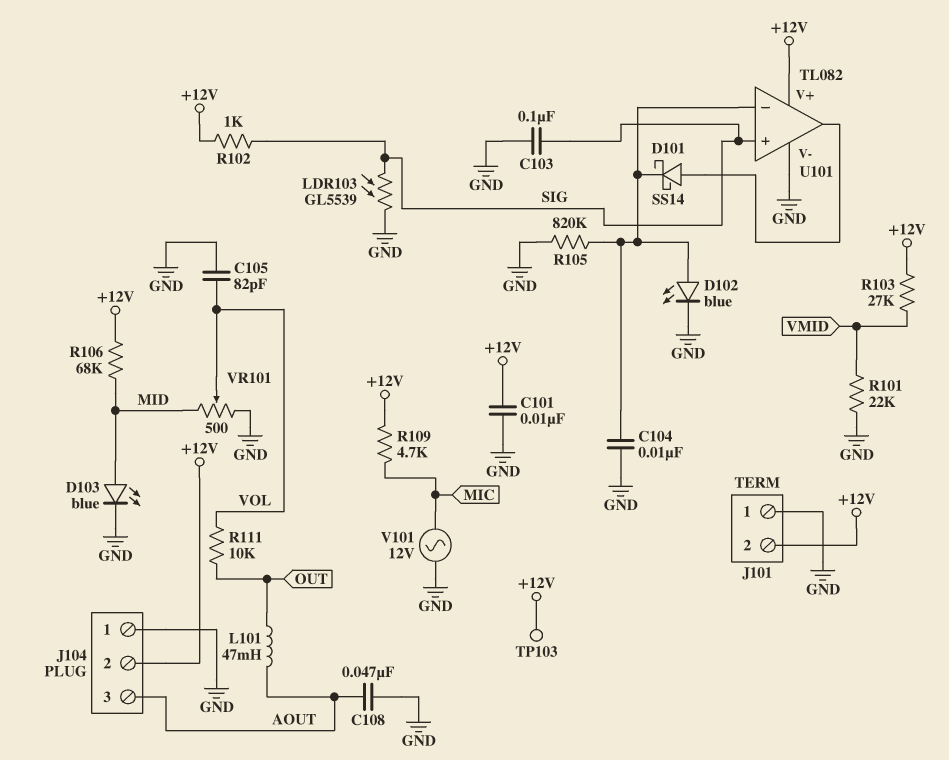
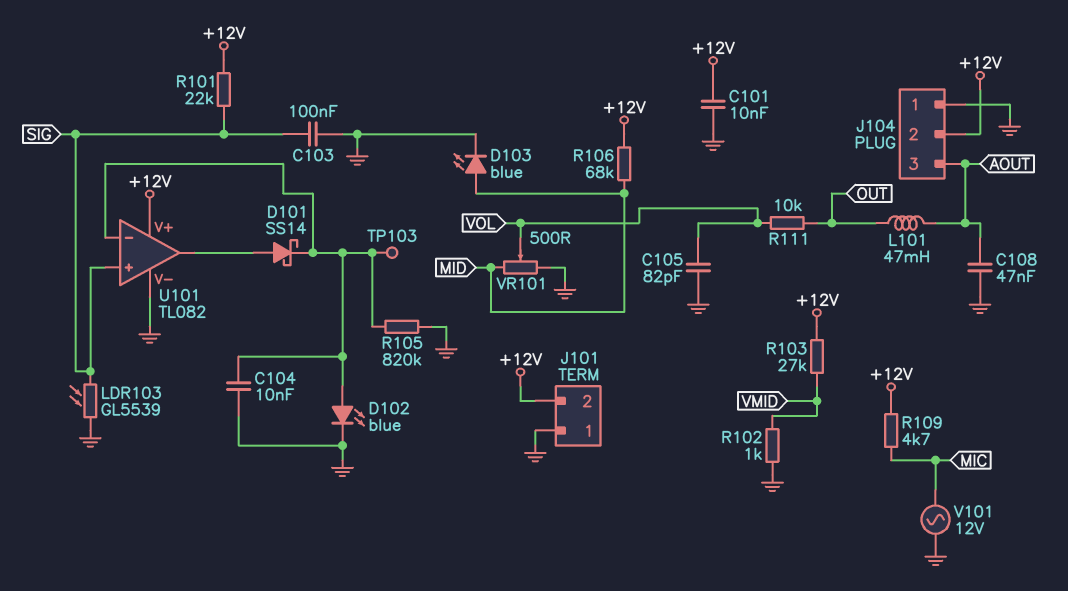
R101: 22k (GND, VMID) -> 22k (+12V, SIG)
R102: 1k (+12V, SIG) -> 1k (GND, VMID)
TP103: test point (+12V) -> test point (U101/in-)

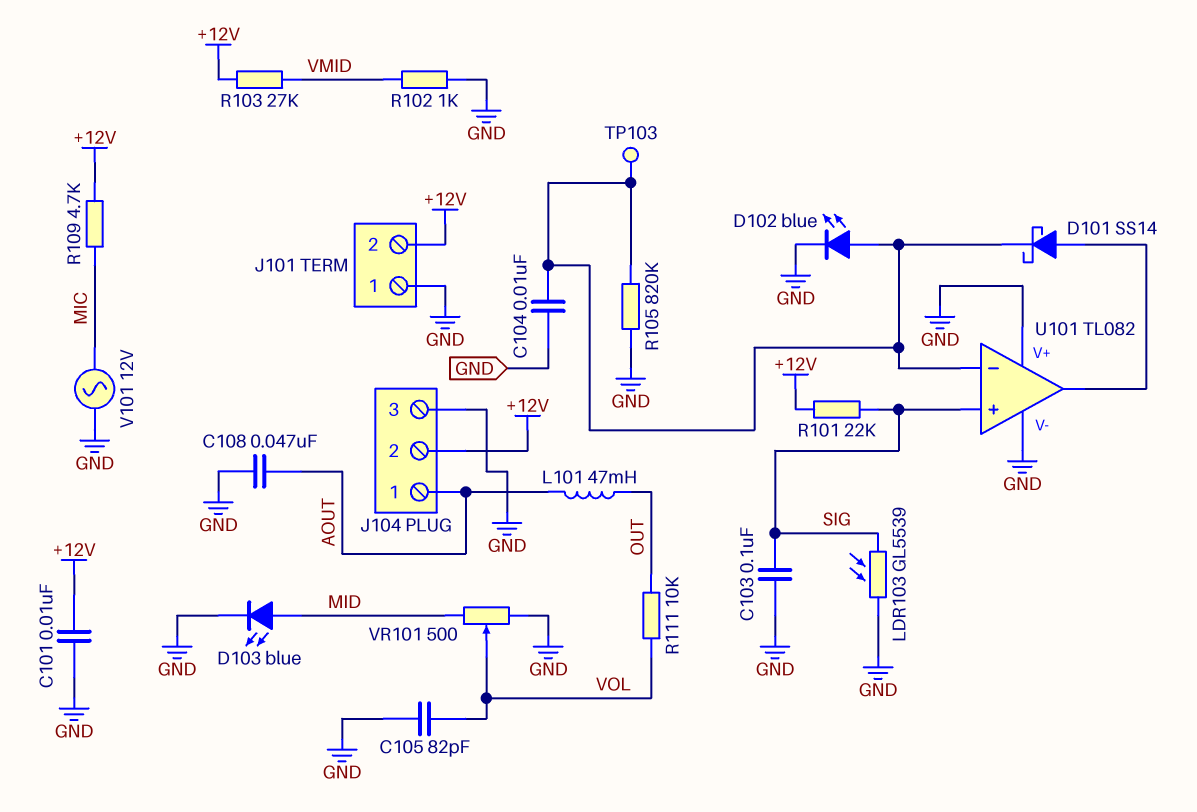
J104 pin 1: GND -> AOUT
J104 pin 3: AOUT -> GND
R106: 68k (+12V, MID) -> none
U101 pin V+: +12V -> GND

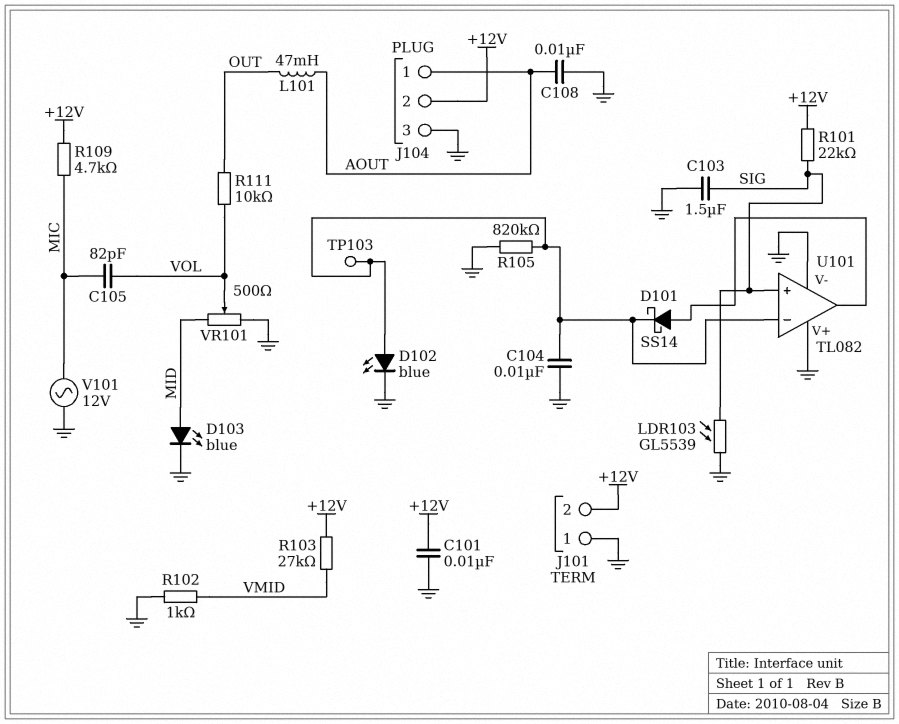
C103: 100nF (GND, SIG) -> 1.5uF (GND, SIG)
C105: 82pF (GND, VOL) -> 82pF (MIC, VOL)
C108: 47nF (AOUT, GND) -> 10nF (AOUT, GND)

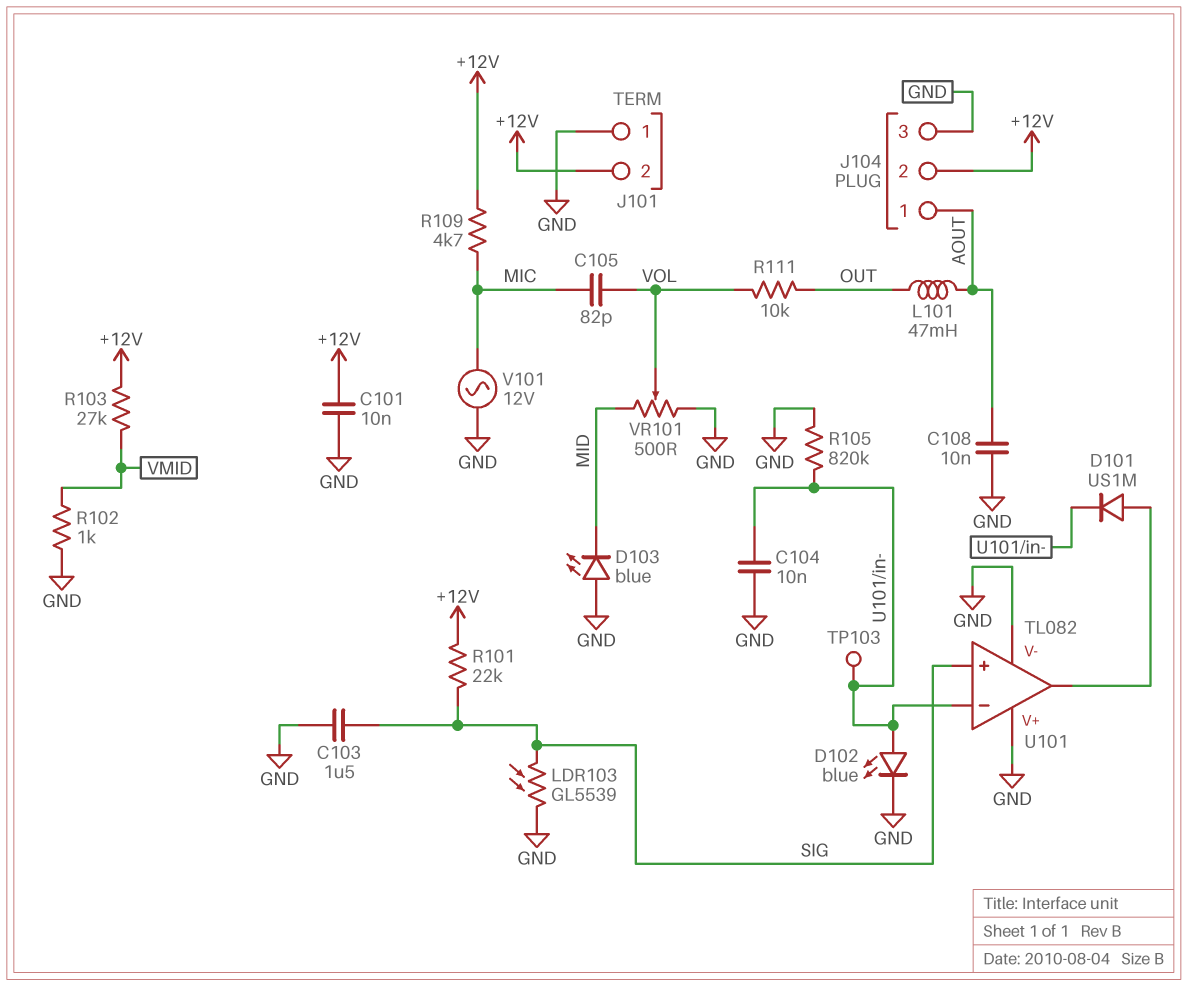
D101: schottky SS14 (A U101/out, K U101/in-) -> diode US1M (A U101/out, K U101/in-)
D103: LED blue (A MID, K GND) -> LED blue (A GND, K MID)

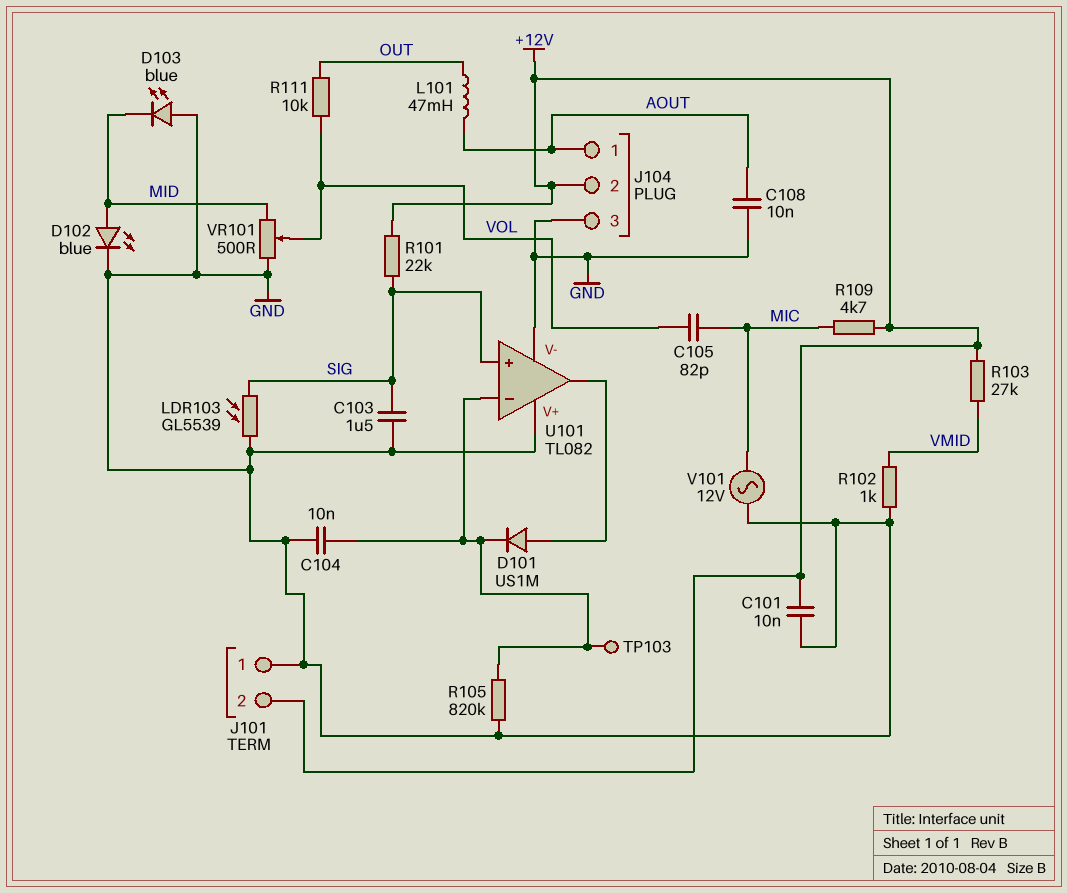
D102: LED blue (A U101/in-, K GND) -> LED blue (A MID, K GND)

